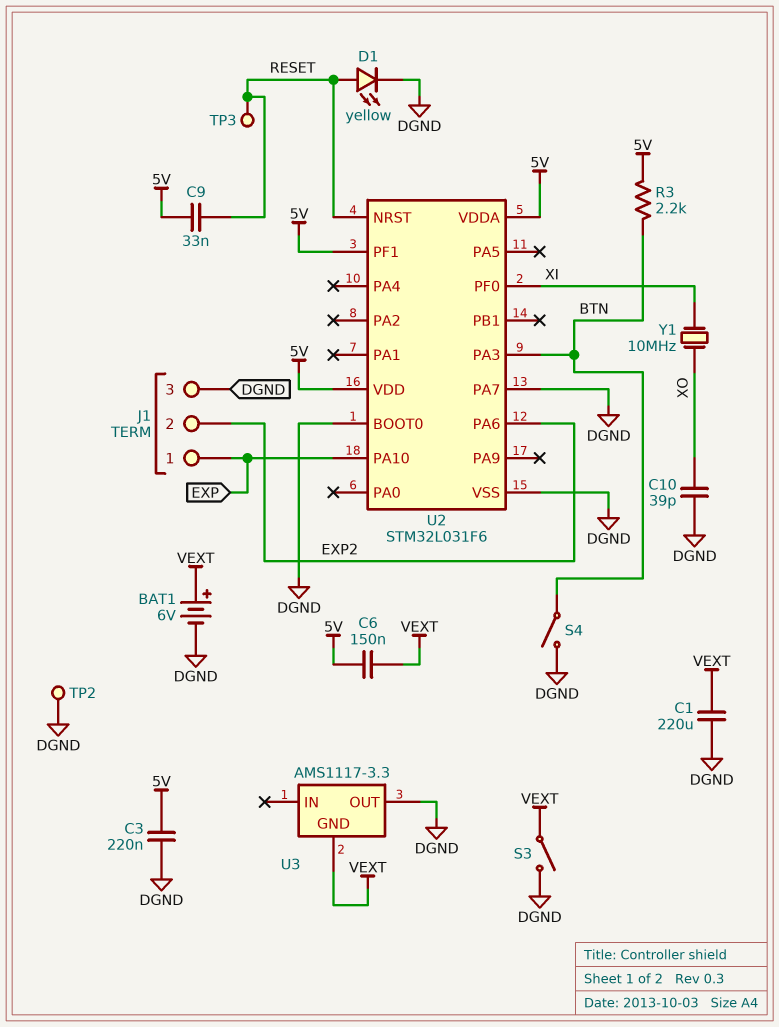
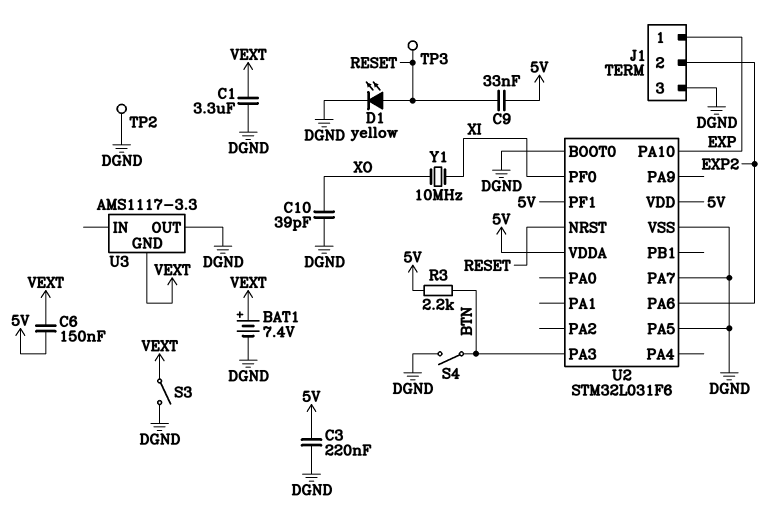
BAT1: 6V (plus VEXT, minus DGND) -> 7.4V (plus VEXT, minus DGND)
C1: 220uF (DGND, VEXT) -> 3.3uF (DGND, VEXT)
U2 pin PA5: none -> DGND

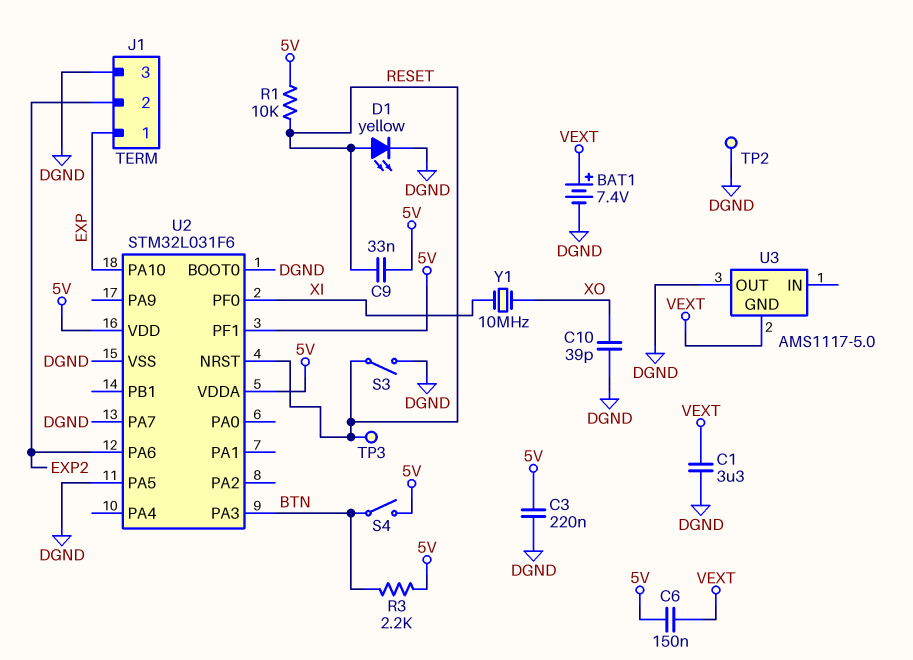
R1: none -> 10k (5V, RESET)
S3: switch (DGND, VEXT) -> switch (DGND, RESET)
S4: switch (BTN, DGND) -> switch (5V, BTN)
U3: AMS1117-3.3 -> AMS1117-5.0

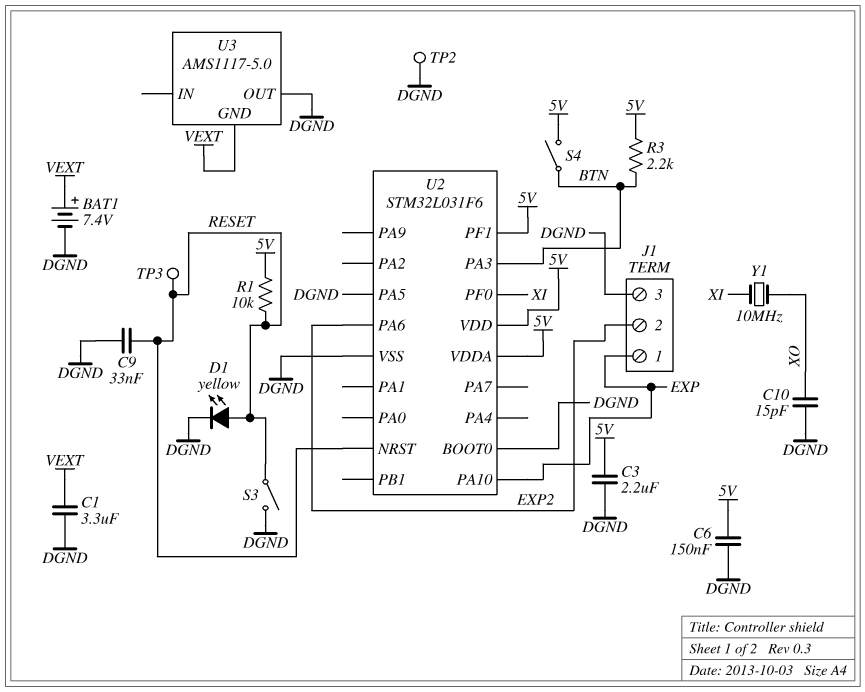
C3: 220nF (5V, DGND) -> 2.2uF (5V, DGND)
C6: 150nF (5V, VEXT) -> 150nF (5V, DGND)
C9: 33nF (5V, RESET) -> 33nF (DGND, RESET)
C10: 39pF (DGND, XO) -> 15pF (DGND, XO)
U2 pin PA7: DGND -> none

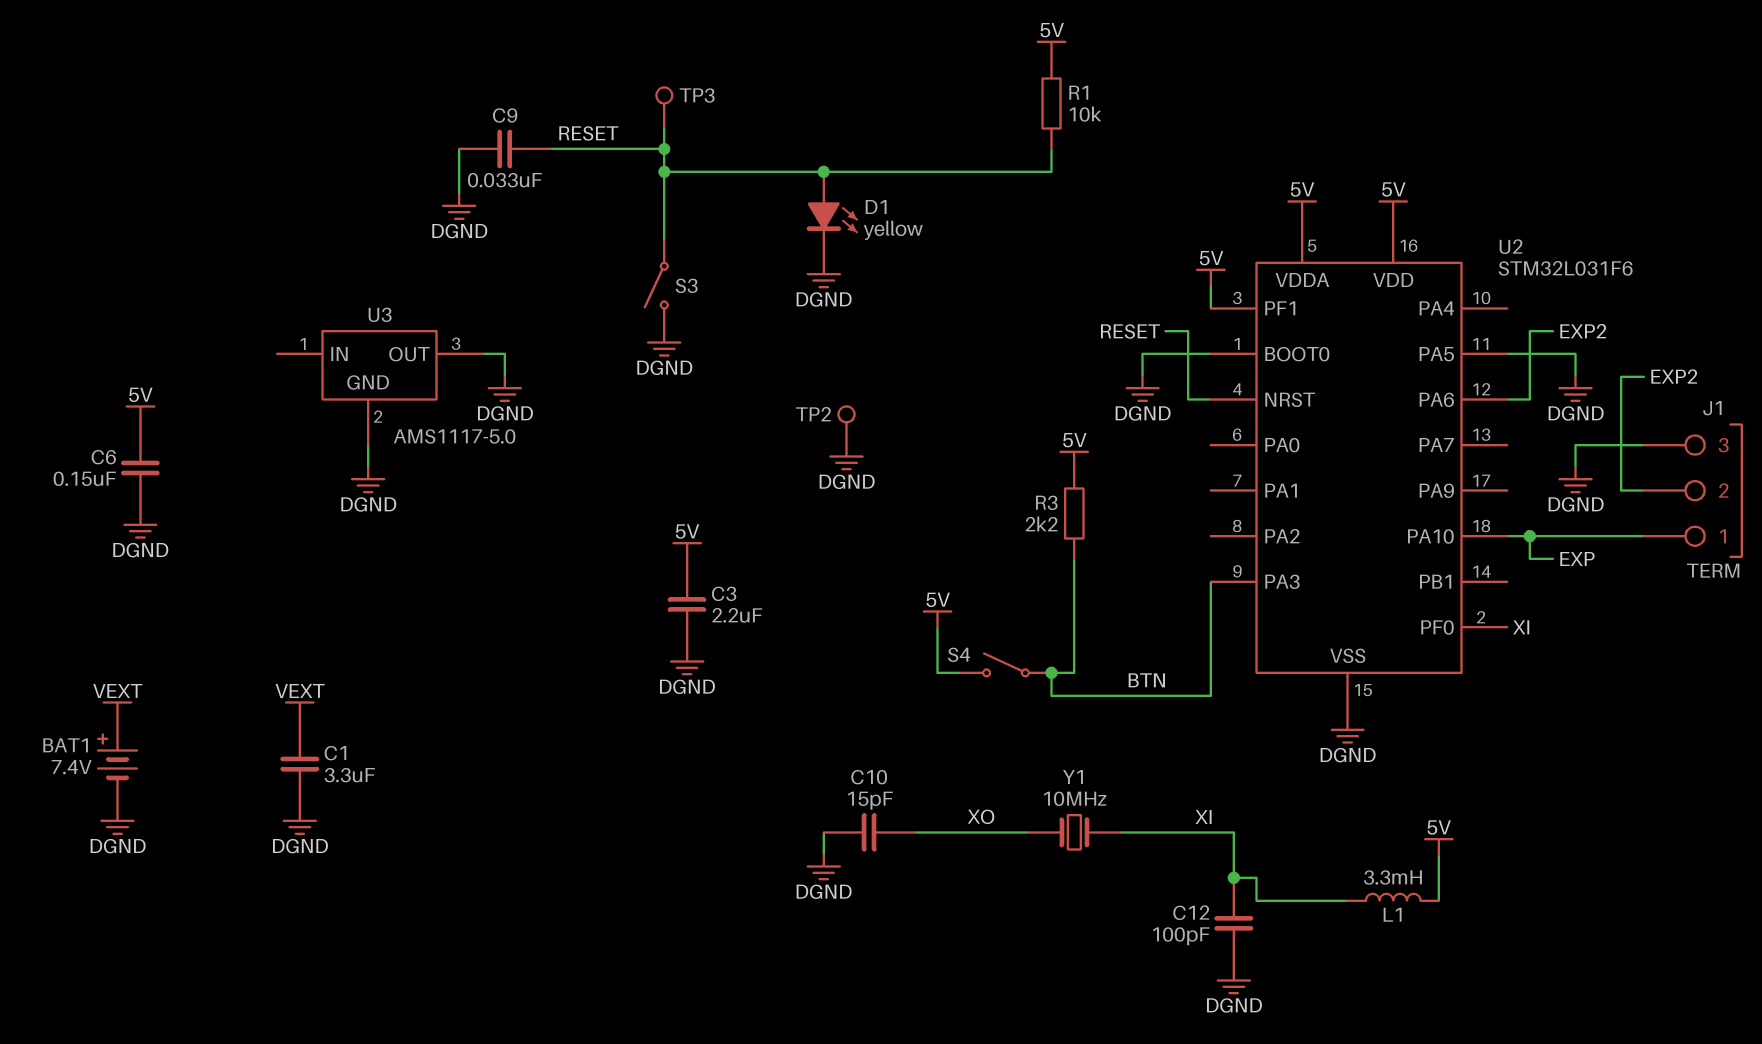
C12: none -> 100pF (DGND, XI)
L1: none -> 3.3mH (5V, XI)
U3 pin GND: VEXT -> DGND

